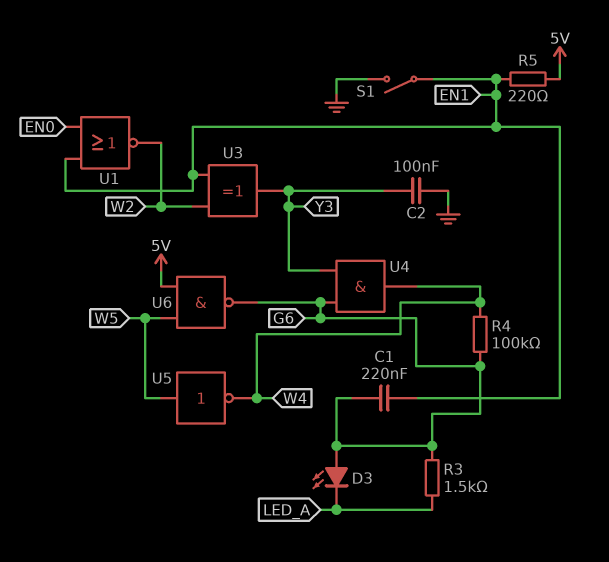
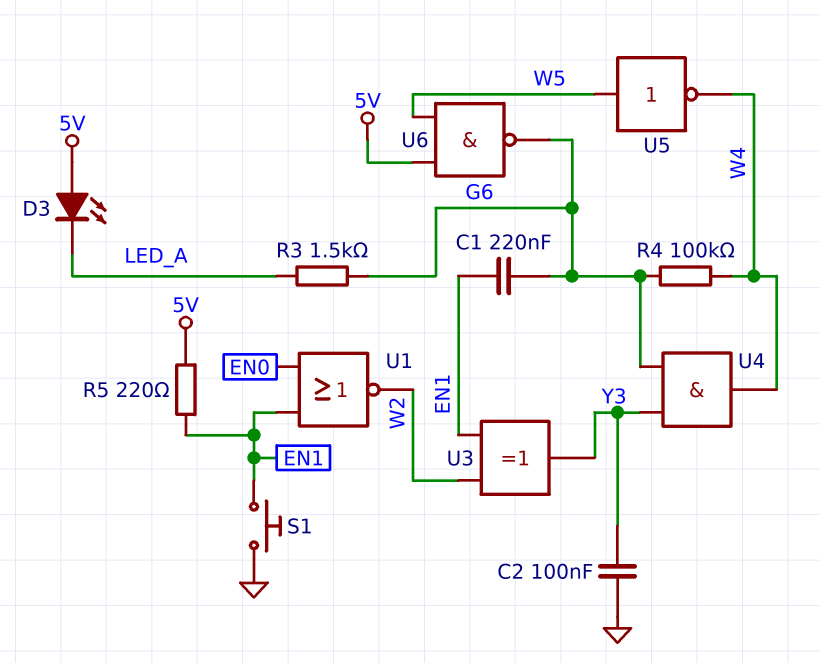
D3: LED (A G6, K LED_A) -> LED (A 5V, K LED_A)
S1: switch (EN1, GND) -> button (EN1, GND)

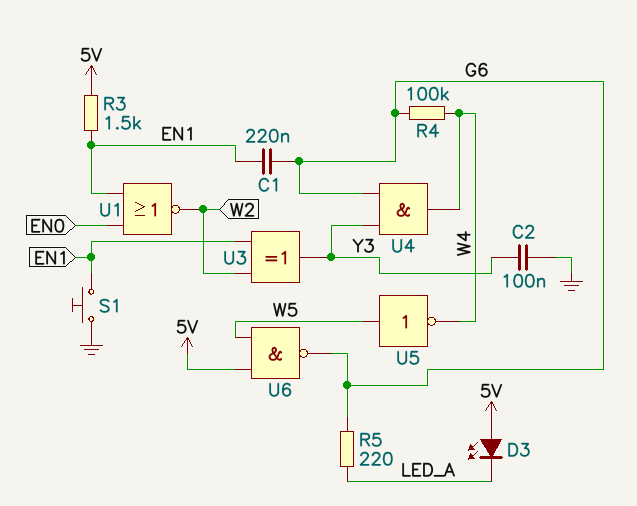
R3: 1.5k (G6, LED_A) -> 1.5k (5V, EN1)
R5: 220 (5V, EN1) -> 220 (G6, LED_A)

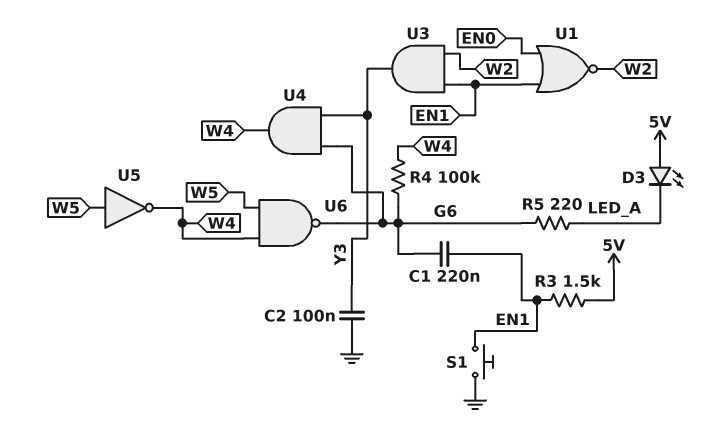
U3: XOR (in EN1, in W2, out Y3) -> AND (in EN1, in W2, out Y3)
U6: NAND (in 5V, in W5, out G6) -> NAND (in W4, in W5, out G6)

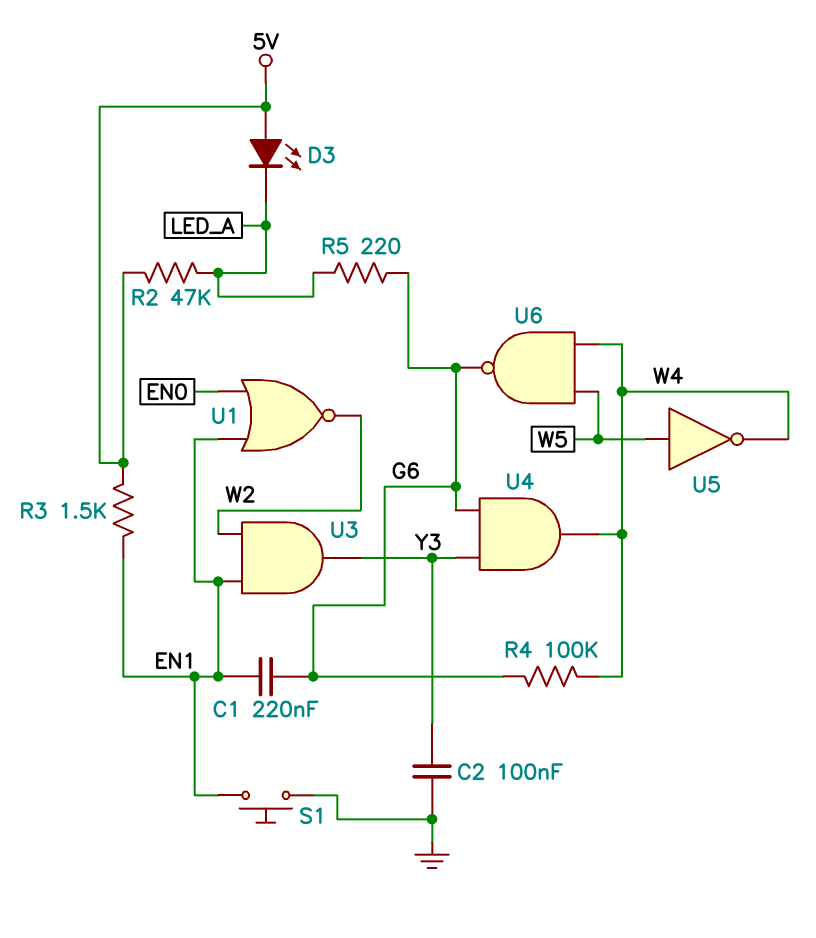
R2: none -> 47k (5V, LED_A)

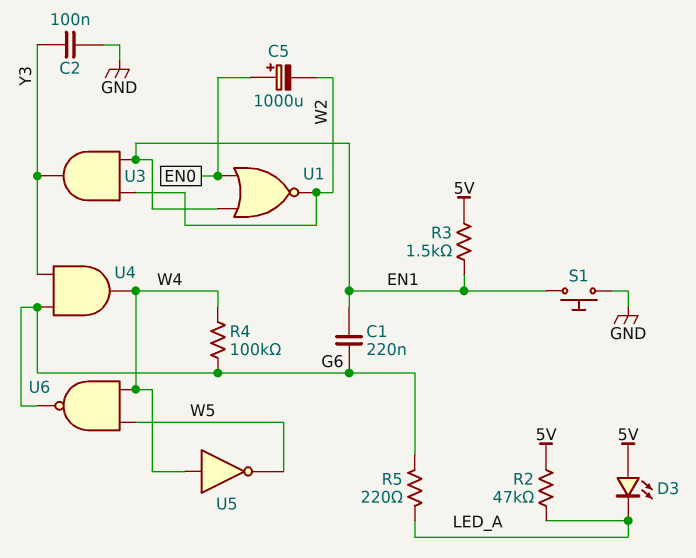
C5: none -> 1000uF (plus EN0, minus W2)
U5: NOT (in W5, out W4) -> NOT (in W4, out W5)

